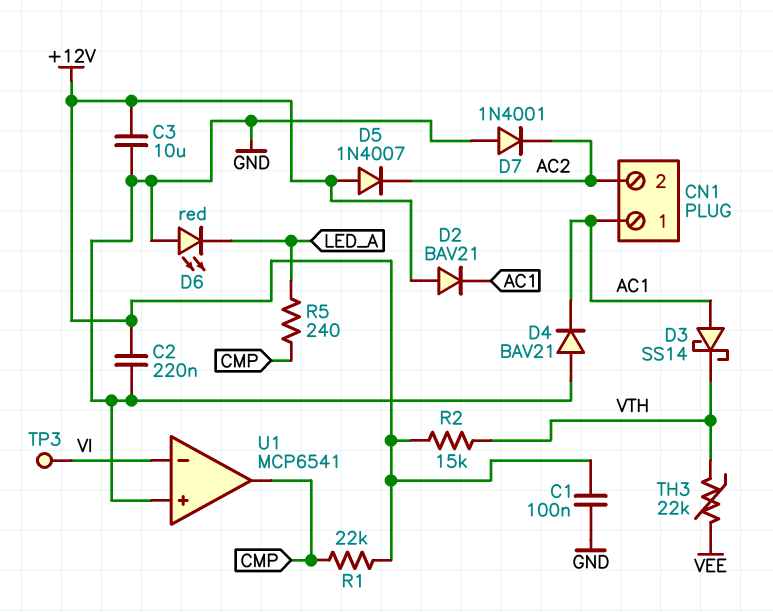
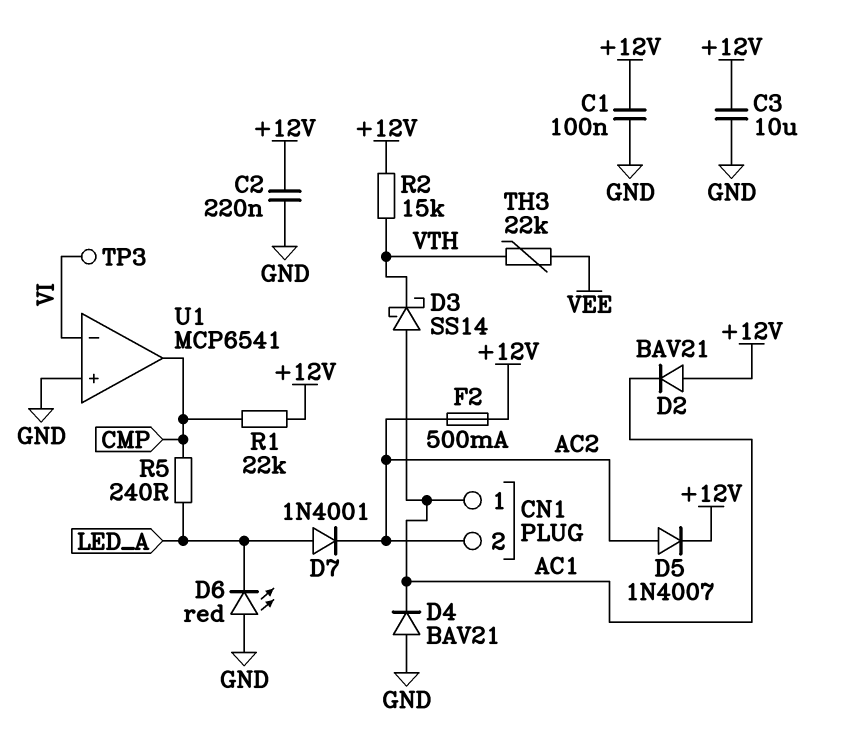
D5: diode 1N4007 (A +12V, K AC2) -> diode 1N4007 (A AC2, K +12V)
D7: diode 1N4001 (A GND, K AC2) -> diode 1N4001 (A LED_A, K AC2)
F2: none -> 500mA (+12V, AC2)

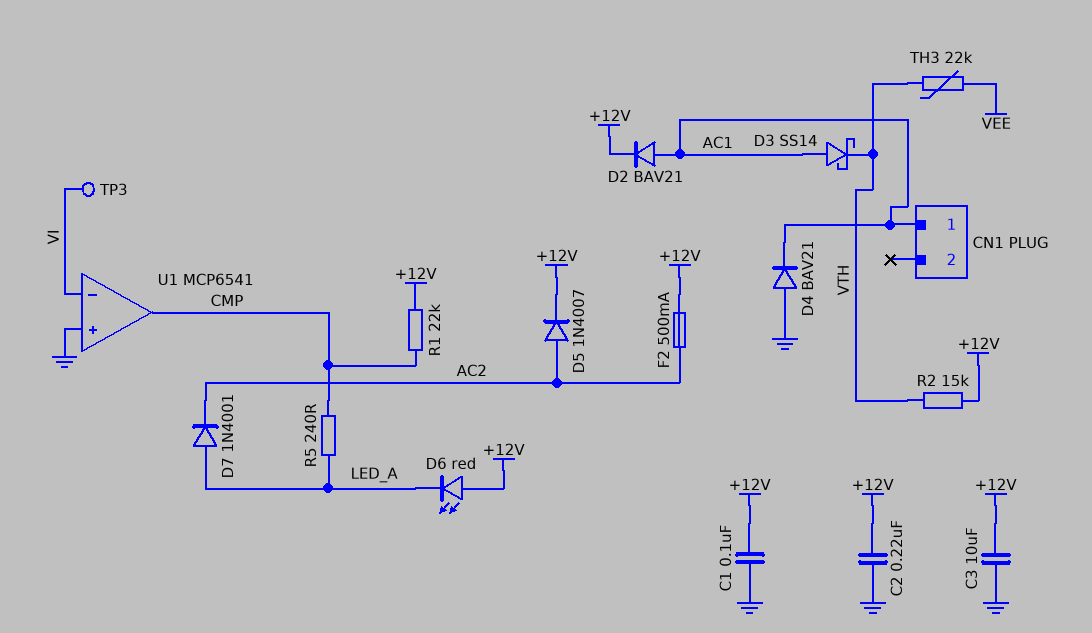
CN1 pin 2: AC2 -> none
D2: diode BAV21 (A +12V, K AC1) -> diode BAV21 (A AC1, K +12V)
D6: LED red (A GND, K LED_A) -> LED red (A +12V, K LED_A)

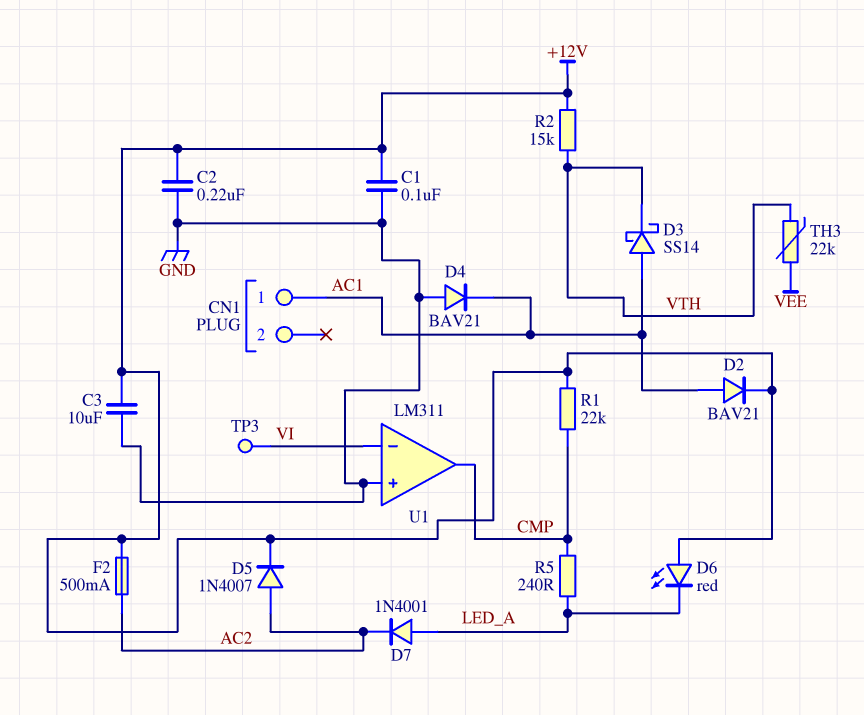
U1: MCP6541 -> LM311

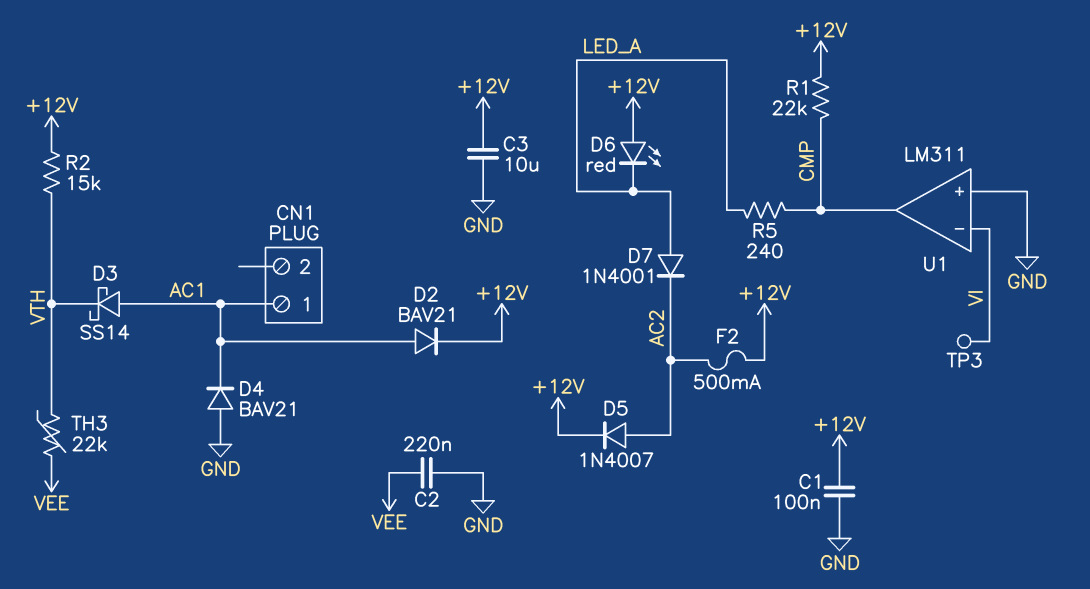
C2: 220nF (+12V, GND) -> 220nF (GND, VEE)

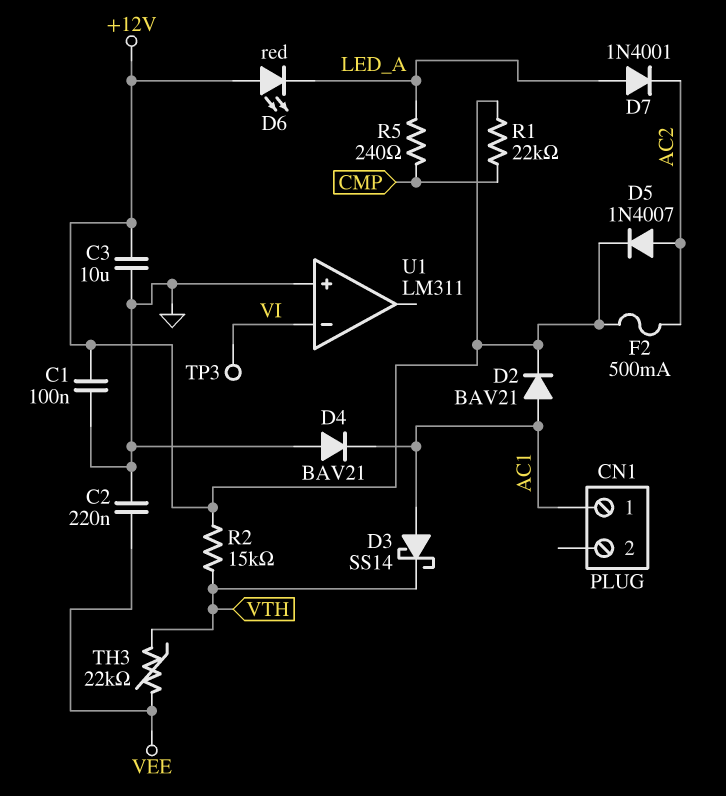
U1 pin out: CMP -> none

